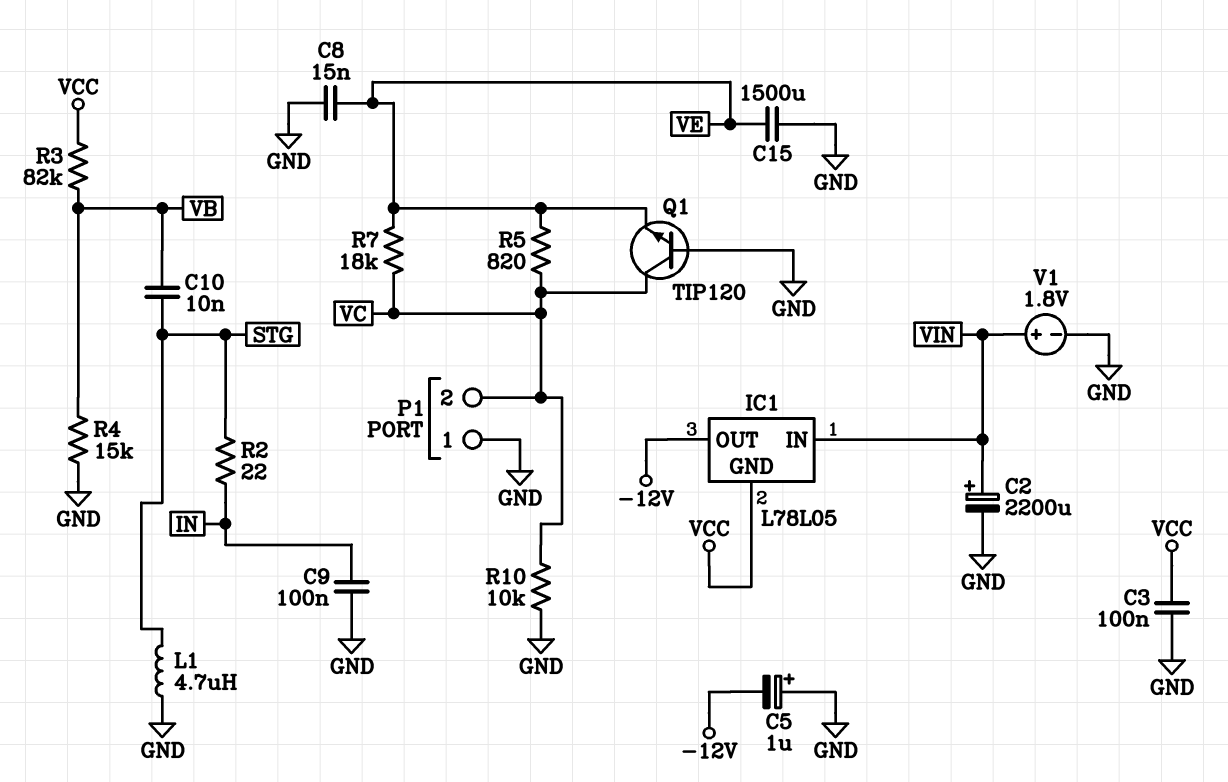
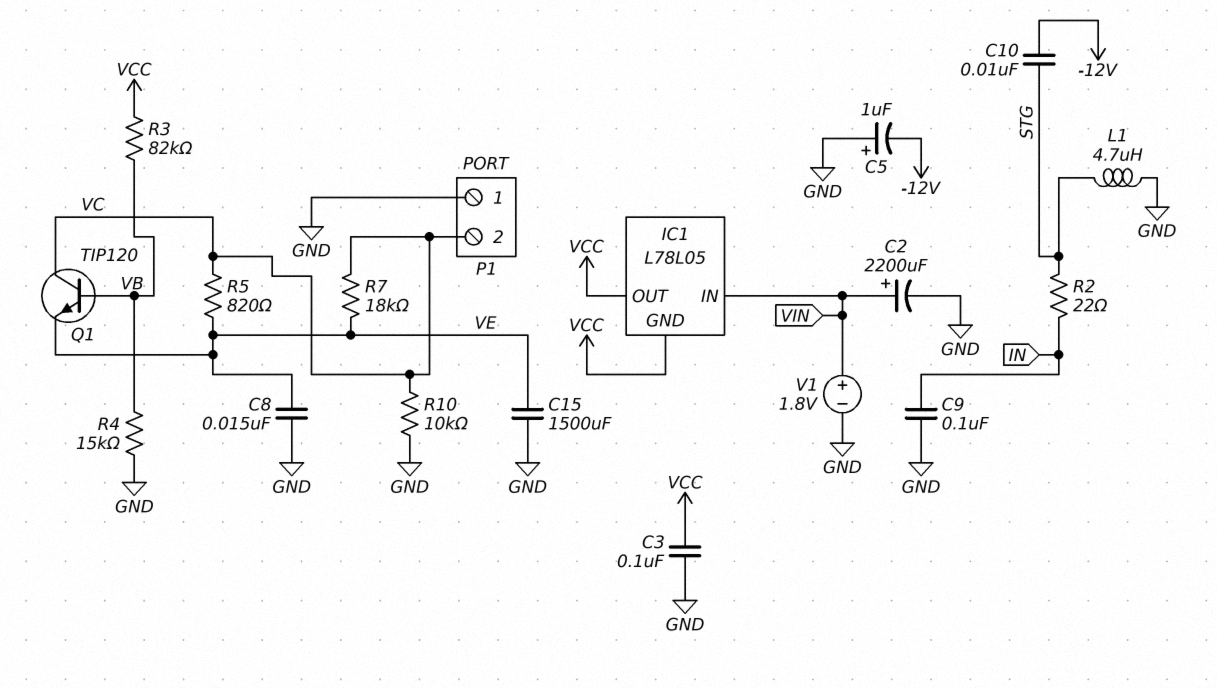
C10: 10nF (STG, VB) -> 10nF (-12V, STG)
IC1 pin OUT: -12V -> VCC
Q1: NPN TIP120 (B GND, C VC, E VE) -> NPN TIP120 (B VB, C VC, E VE)

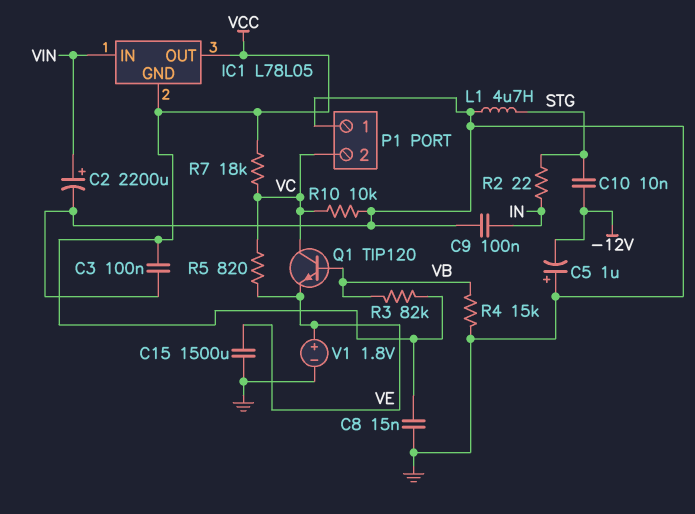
C8: 15nF (GND, VE) -> 15nF (GND, VCC)
R7: 18k (VC, VE) -> 18k (VC, VCC)
V1: 1.8V (plus VIN, minus GND) -> 1.8V (plus VE, minus GND)

